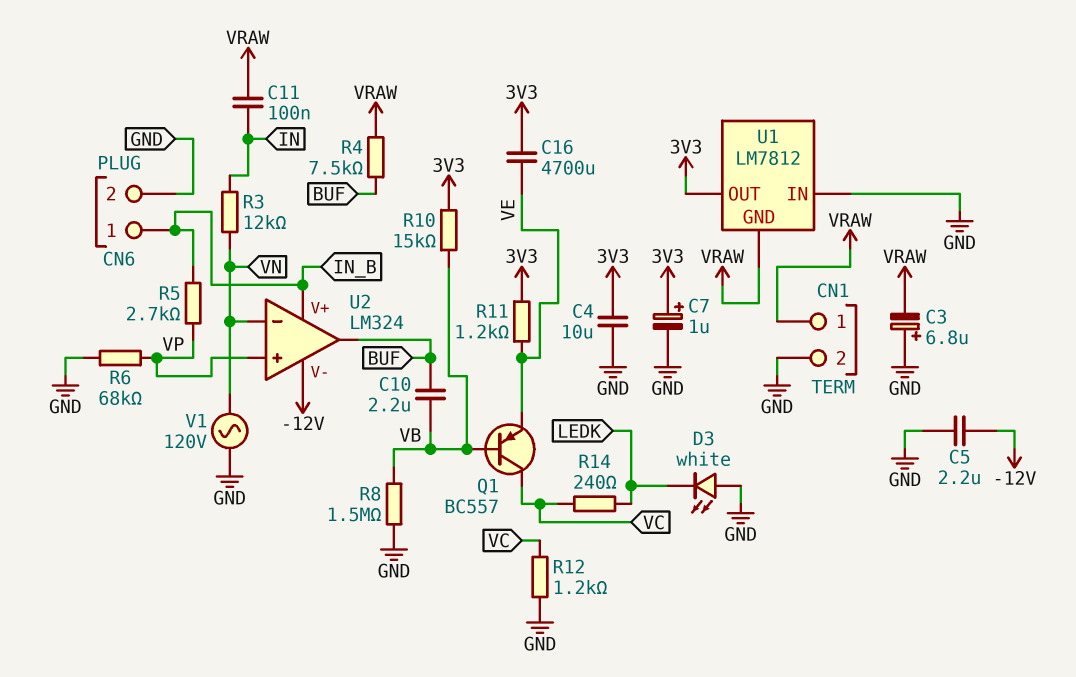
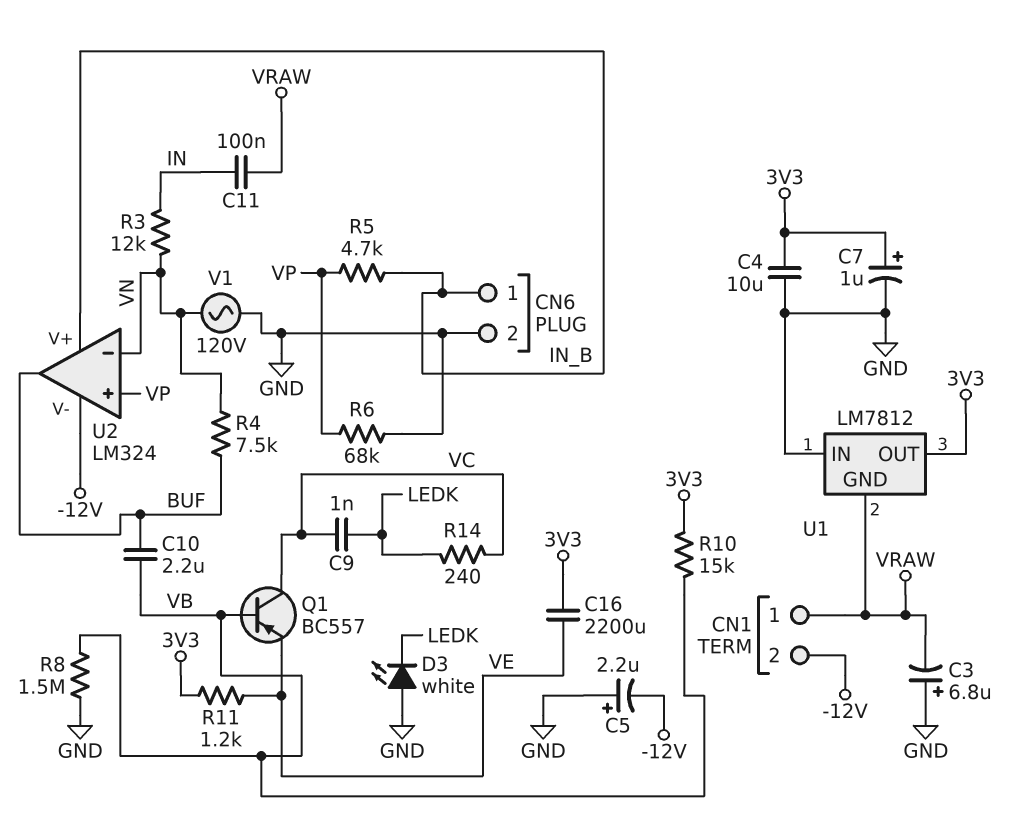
C5: 2.2uF (-12V, GND) -> 2.2uF (plus GND, minus -12V)
C9: none -> 1nF (LEDK, VC)
C16: 4700uF (3V3, VE) -> 2200uF (3V3, VE)
CN1 pin 2: GND -> -12V
R4: 7.5k (BUF, VRAW) -> 7.5k (BUF, VN)
R5: 2.7k (IN_B, VP) -> 4.7k (IN_B, VP)
R12: 1.2k (GND, VC) -> none

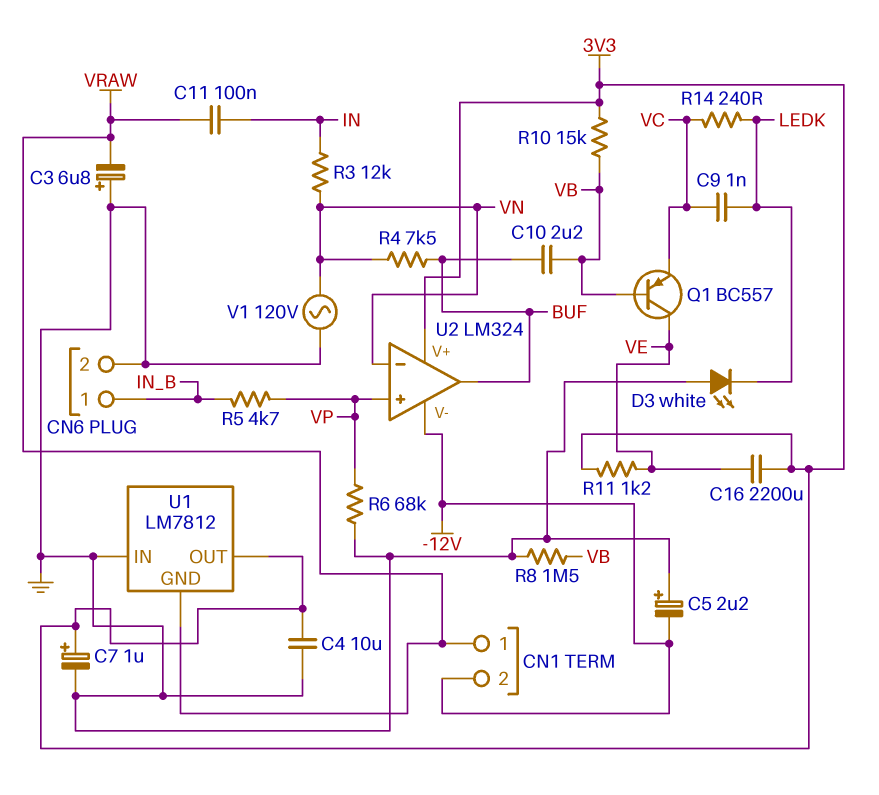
Q1: PNP BC557 (B VB, C VC, E VE) -> PNP BC557 (B VB, C VE, E VC)
U2 pin V+: IN_B -> 3V3

